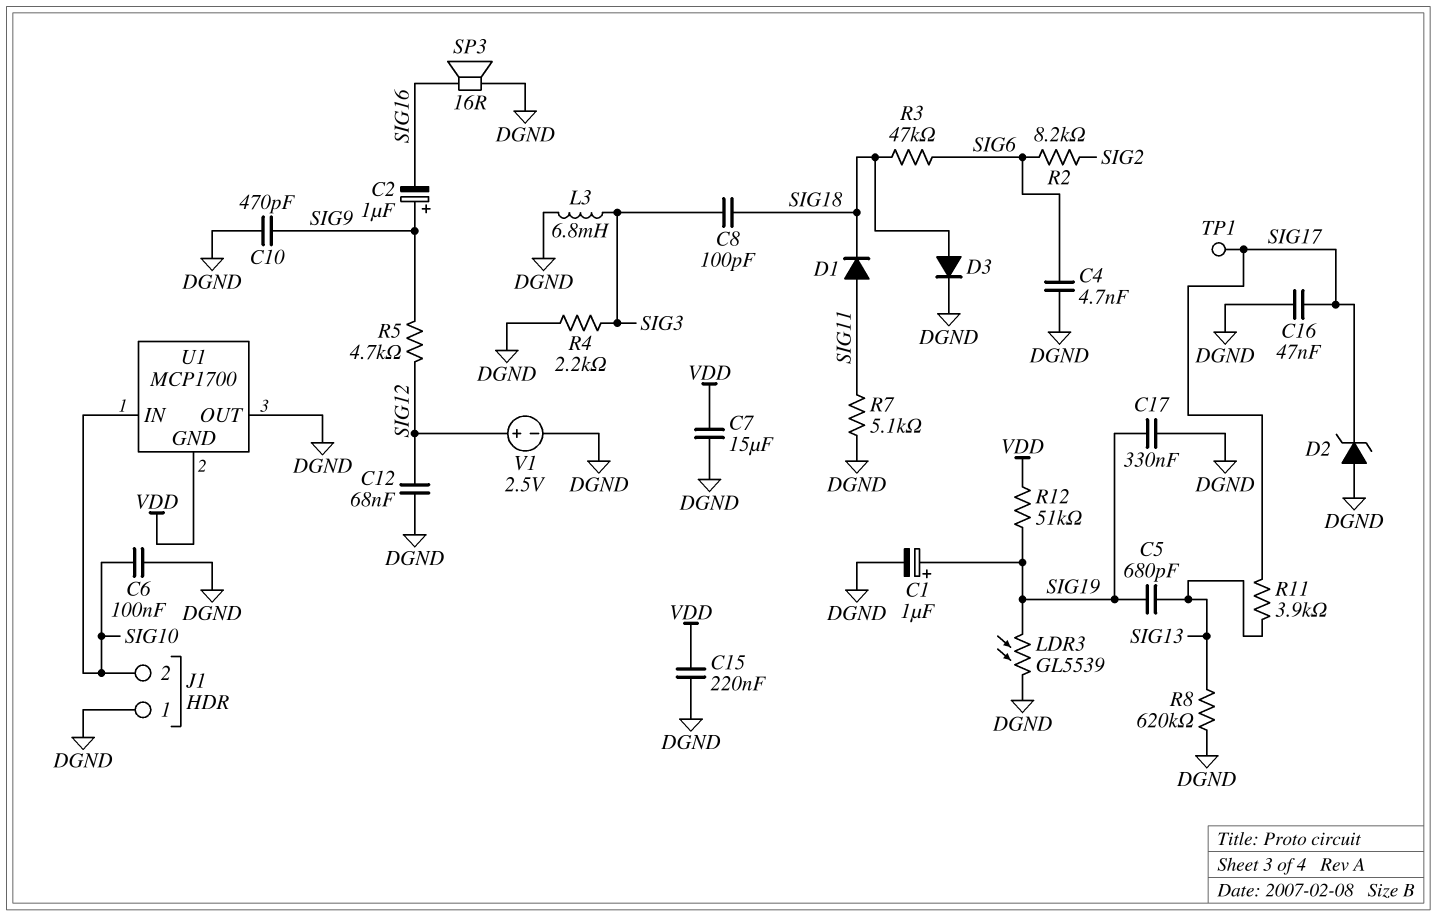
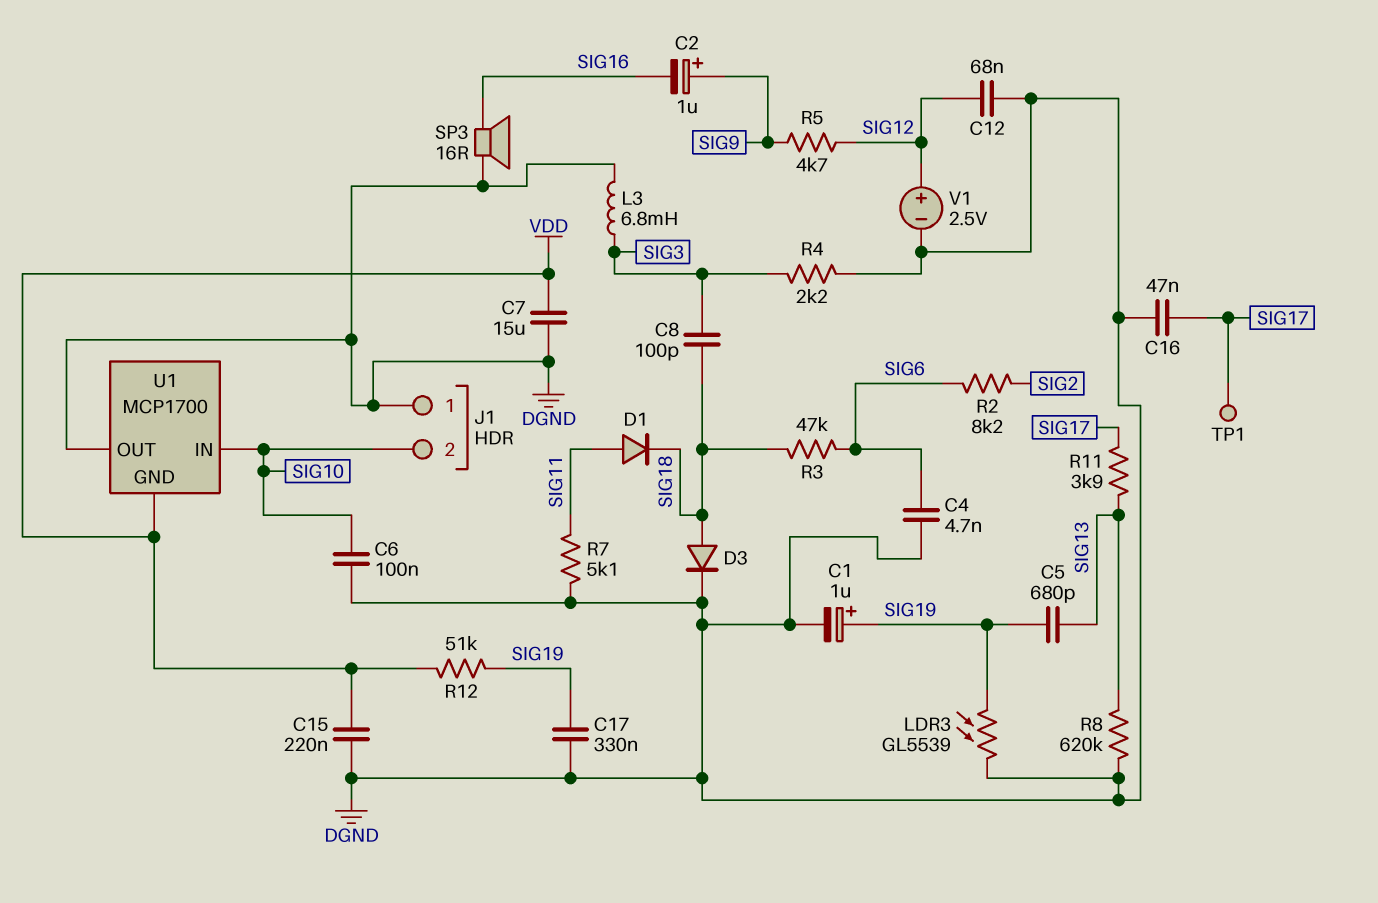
C10: 470pF (DGND, SIG9) -> none
D2: zener (A DGND, K SIG17) -> none

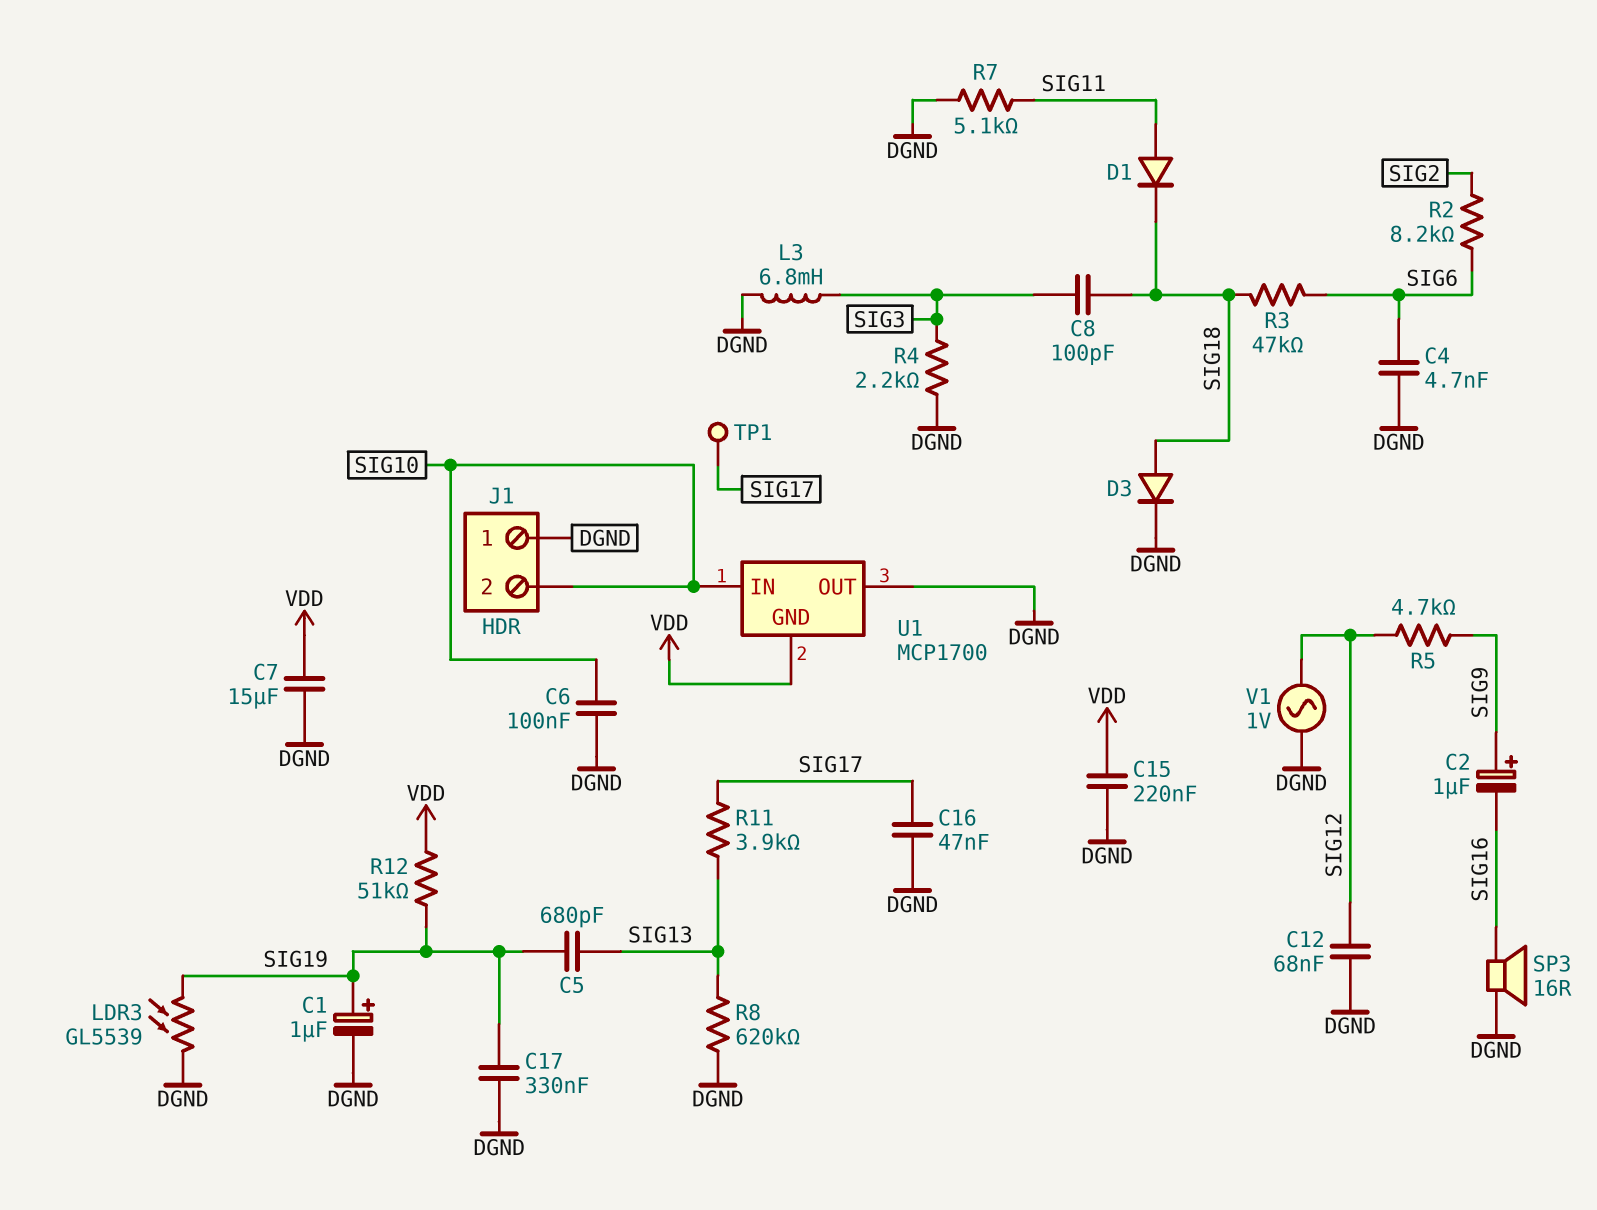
V1: 2.5V (plus SIG12, minus DGND) -> AC 1V (DGND, SIG12)

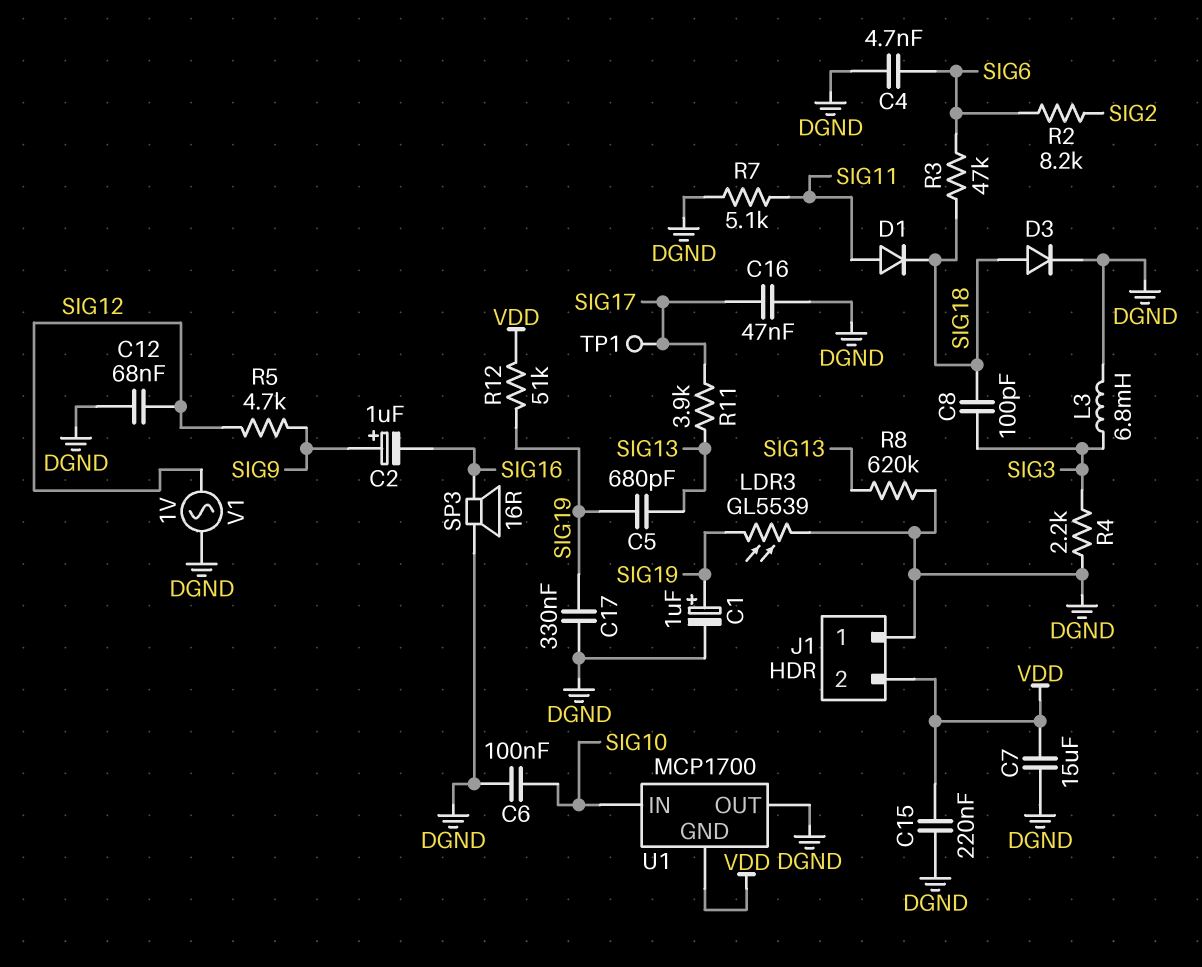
J1 pin 2: SIG10 -> VDD

